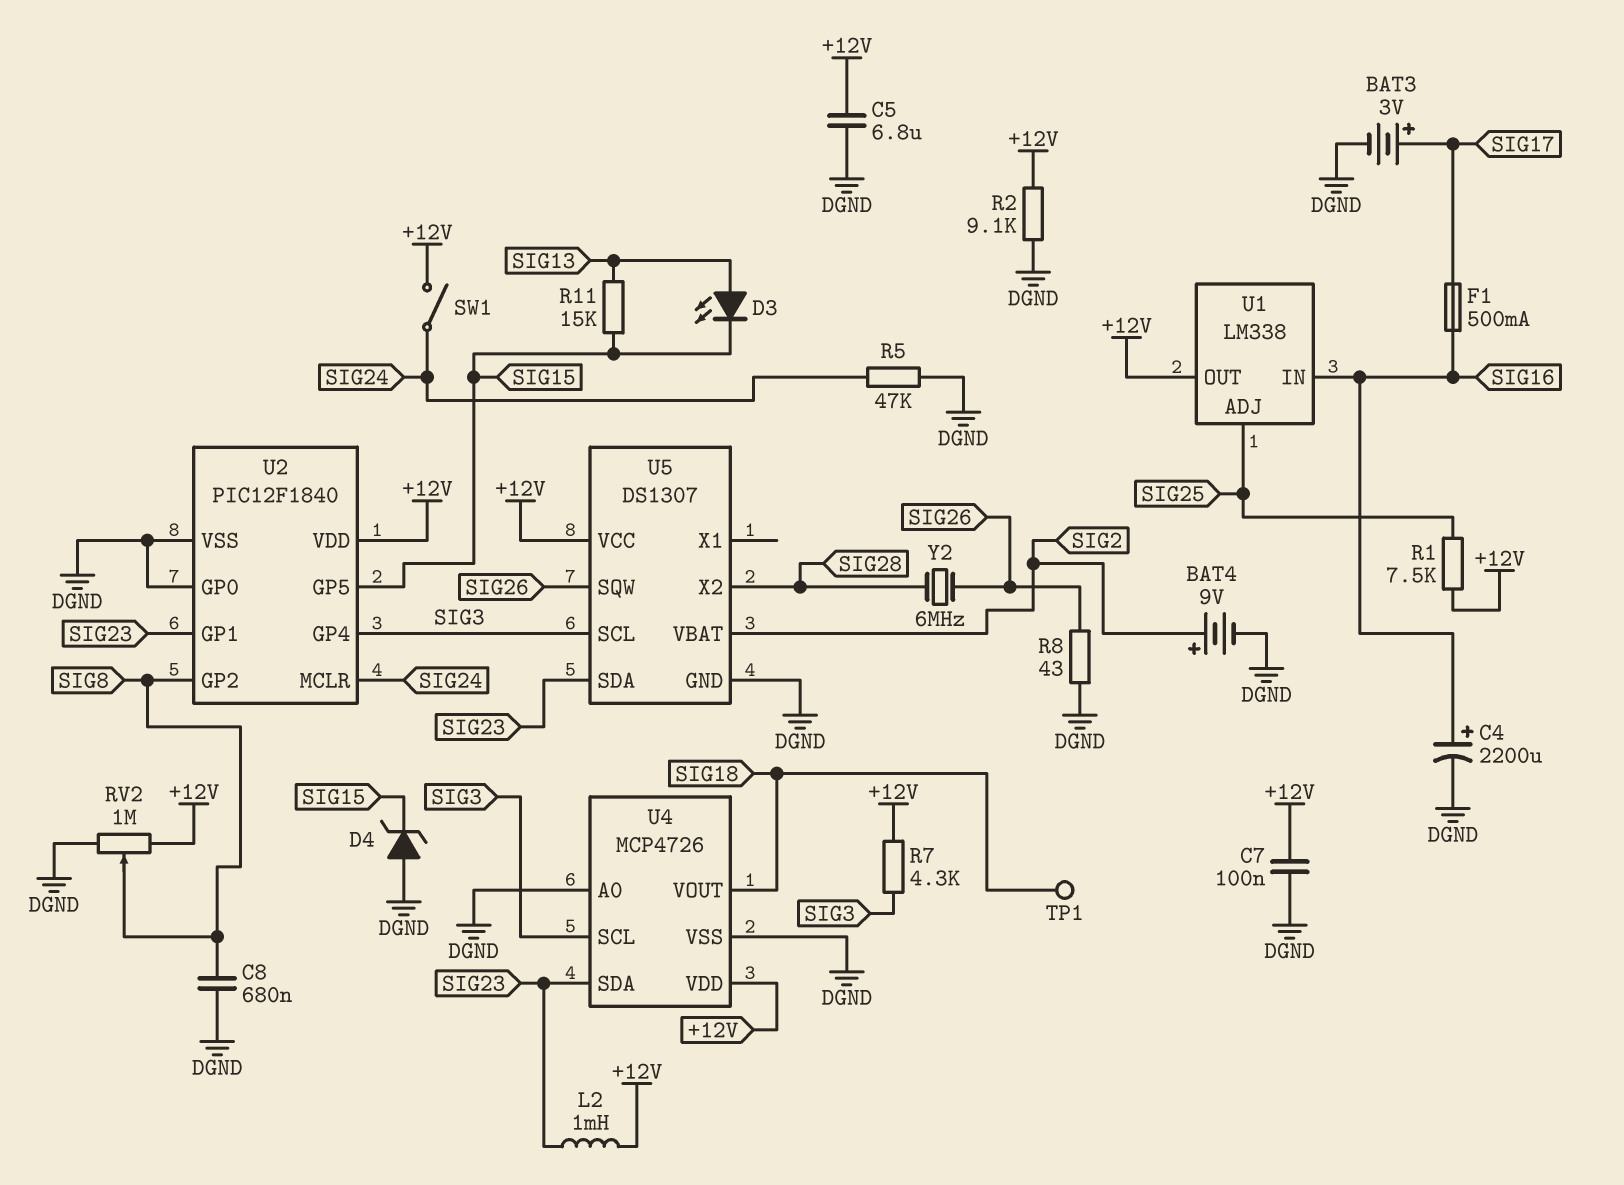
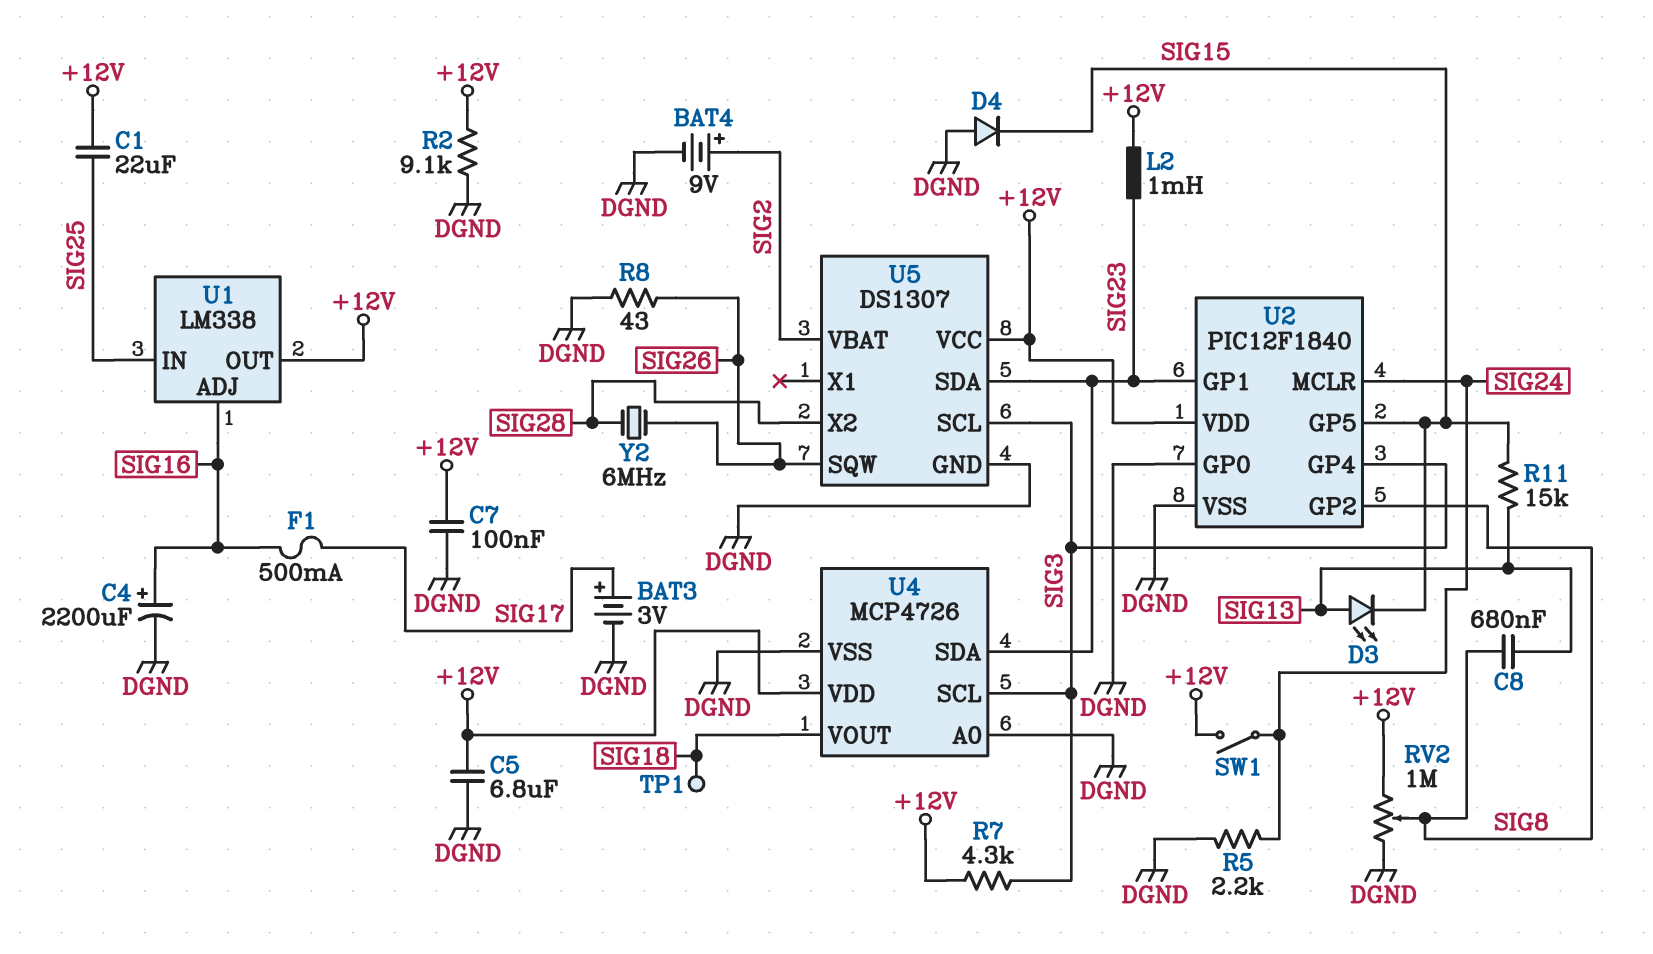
C1: none -> 22uF (+12V, SIG25)
C8: 680nF (DGND, SIG8) -> 680nF (SIG8, SIG13)
D4: zener (A DGND, K SIG15) -> diode (A DGND, K SIG15)
R1: 7.5k (+12V, SIG25) -> none
R5: 47k (DGND, SIG24) -> 2.2k (DGND, SIG24)
U1 pin ADJ: SIG25 -> SIG16
U1 pin IN: SIG16 -> SIG25

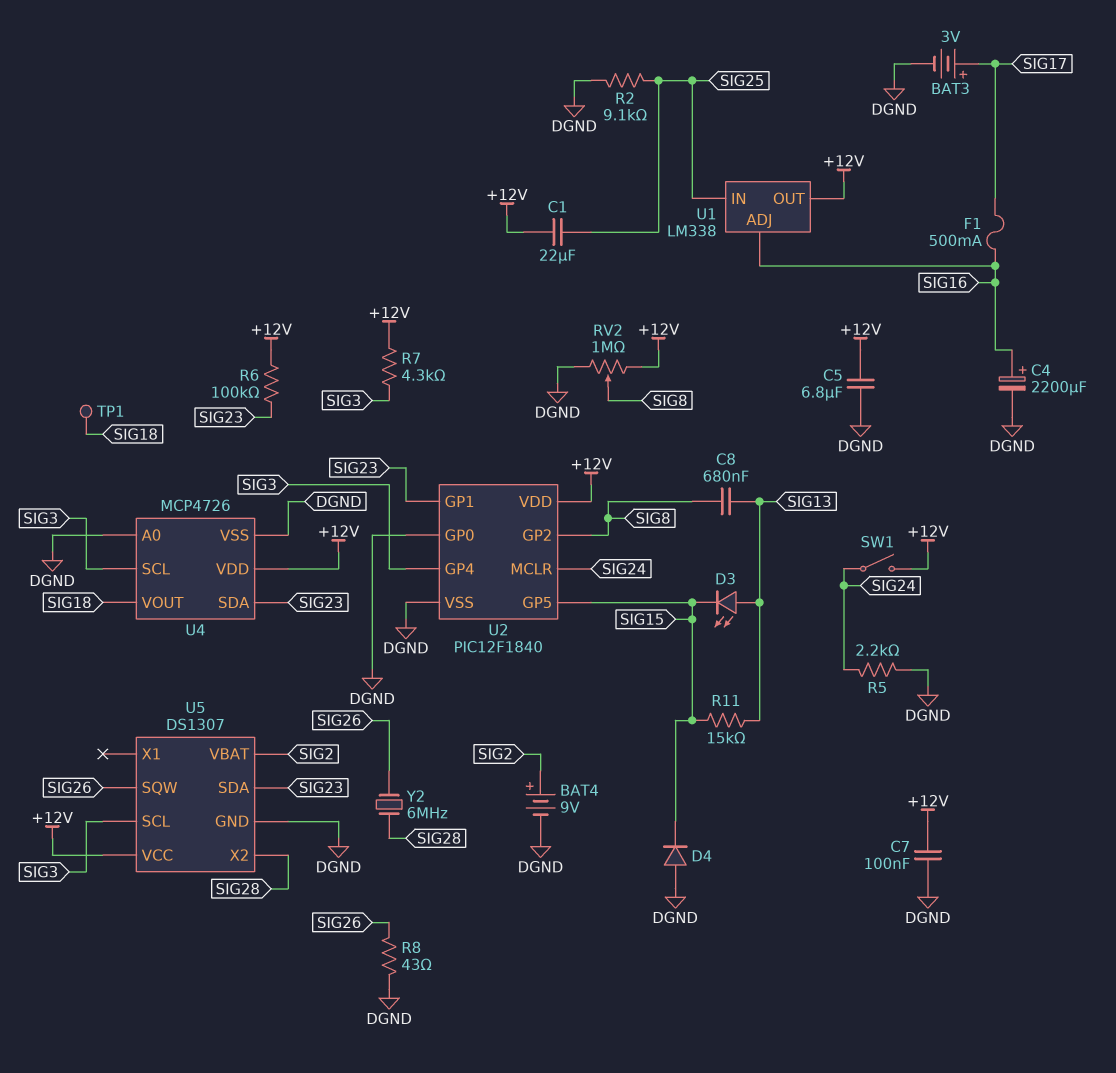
L2: 1mH (+12V, SIG23) -> none
R2: 9.1k (+12V, DGND) -> 9.1k (DGND, SIG25)
R6: none -> 100k (+12V, SIG23)

